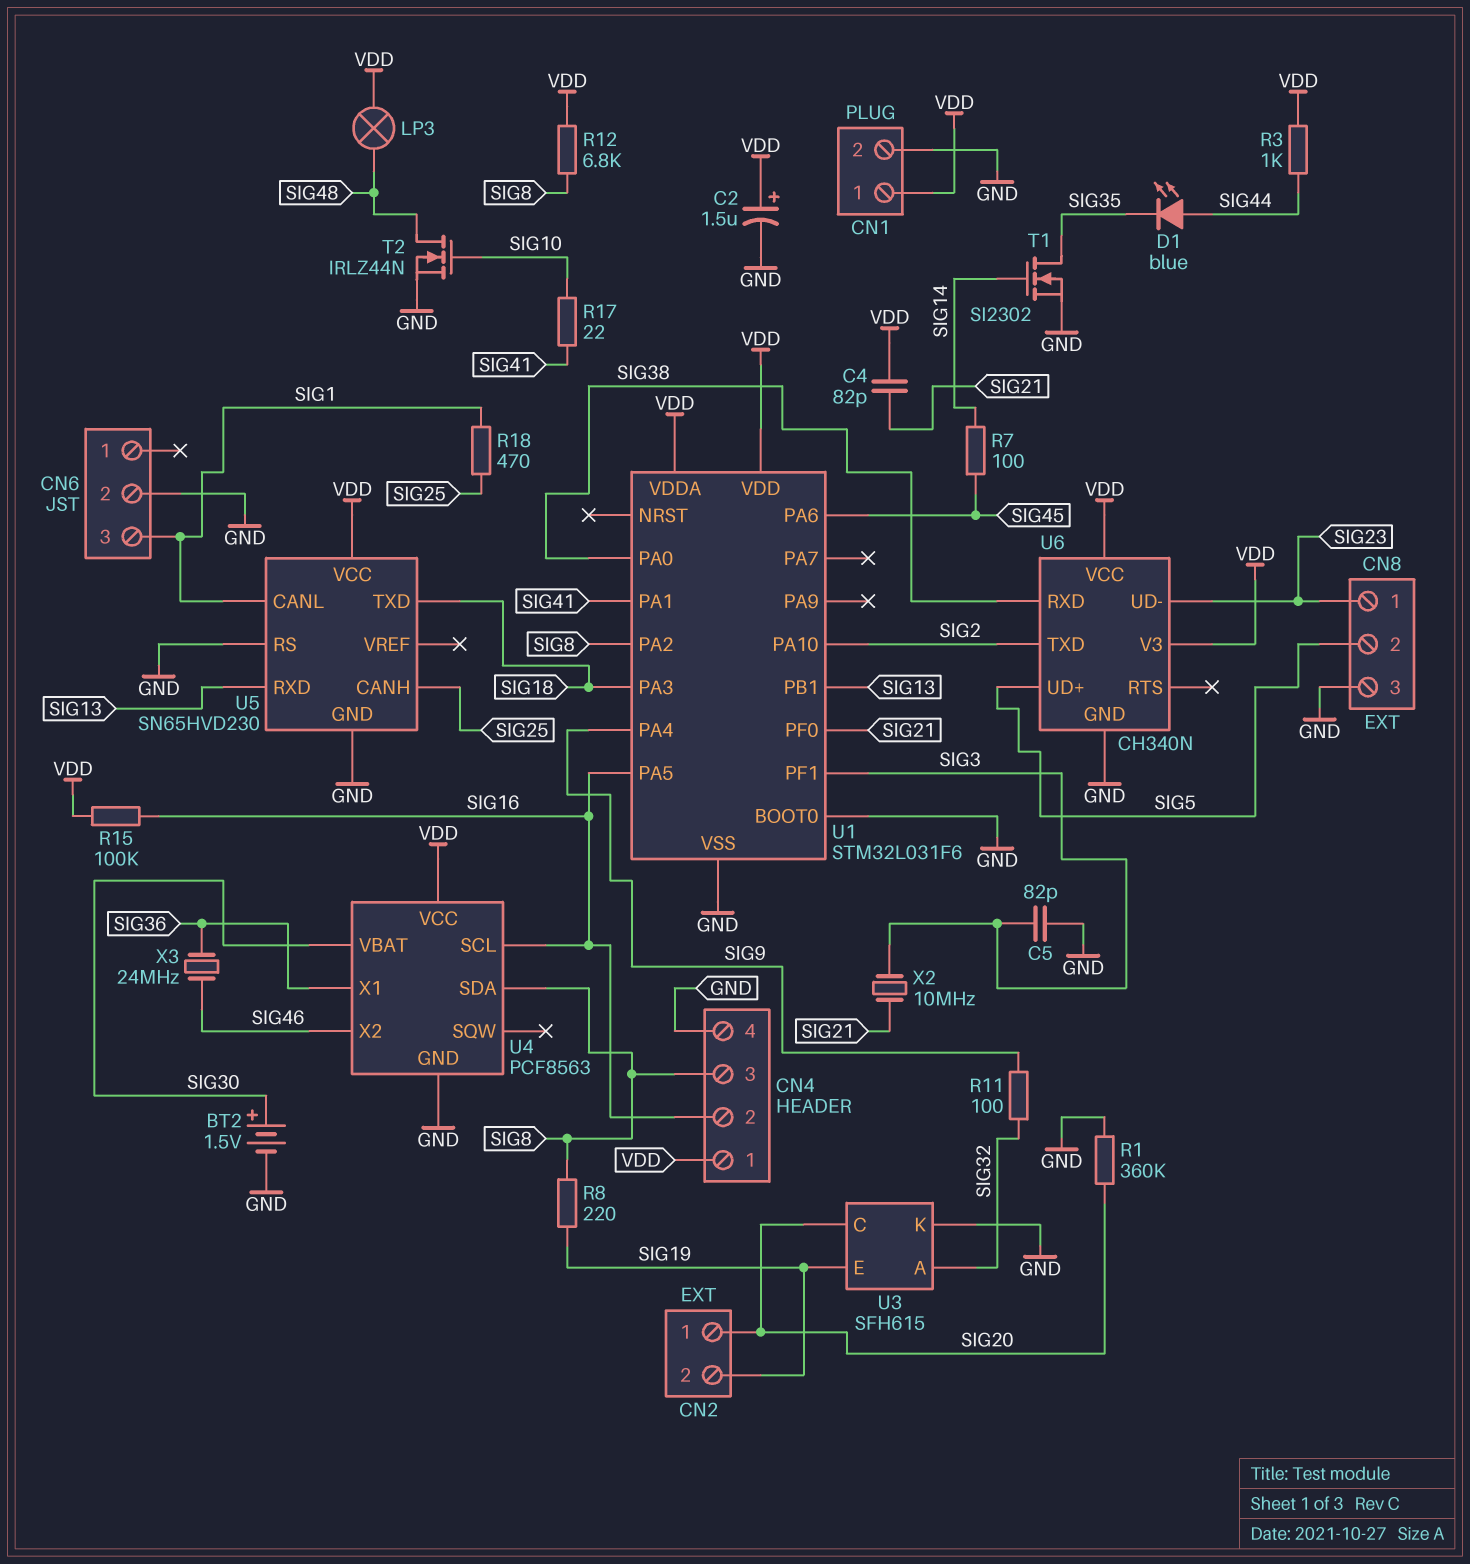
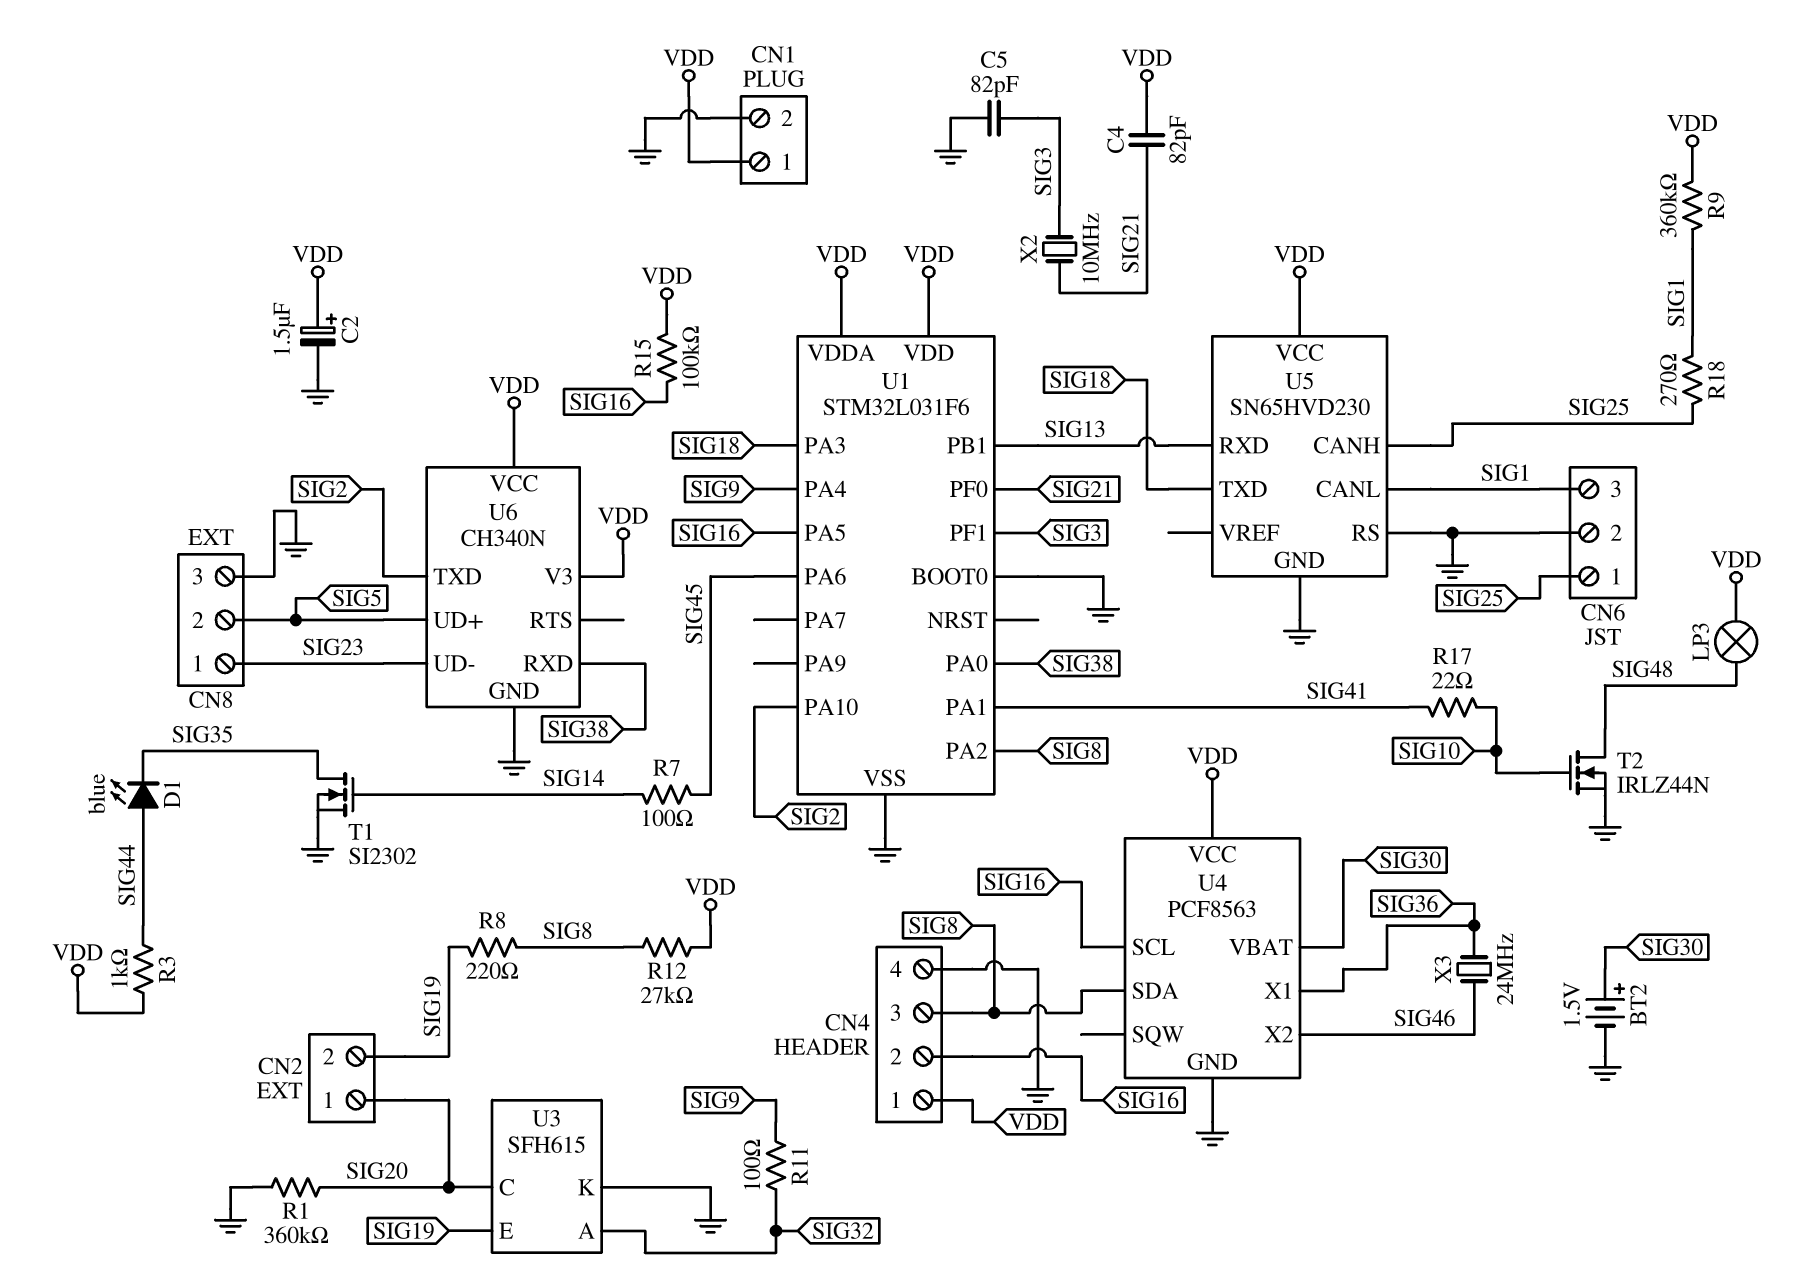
CN6 pin 1: none -> SIG25
R9: none -> 360k (SIG1, VDD)
R12: 6.8k (SIG8, VDD) -> 27k (SIG8, VDD)
R18: 470 (SIG1, SIG25) -> 270 (SIG1, SIG25)

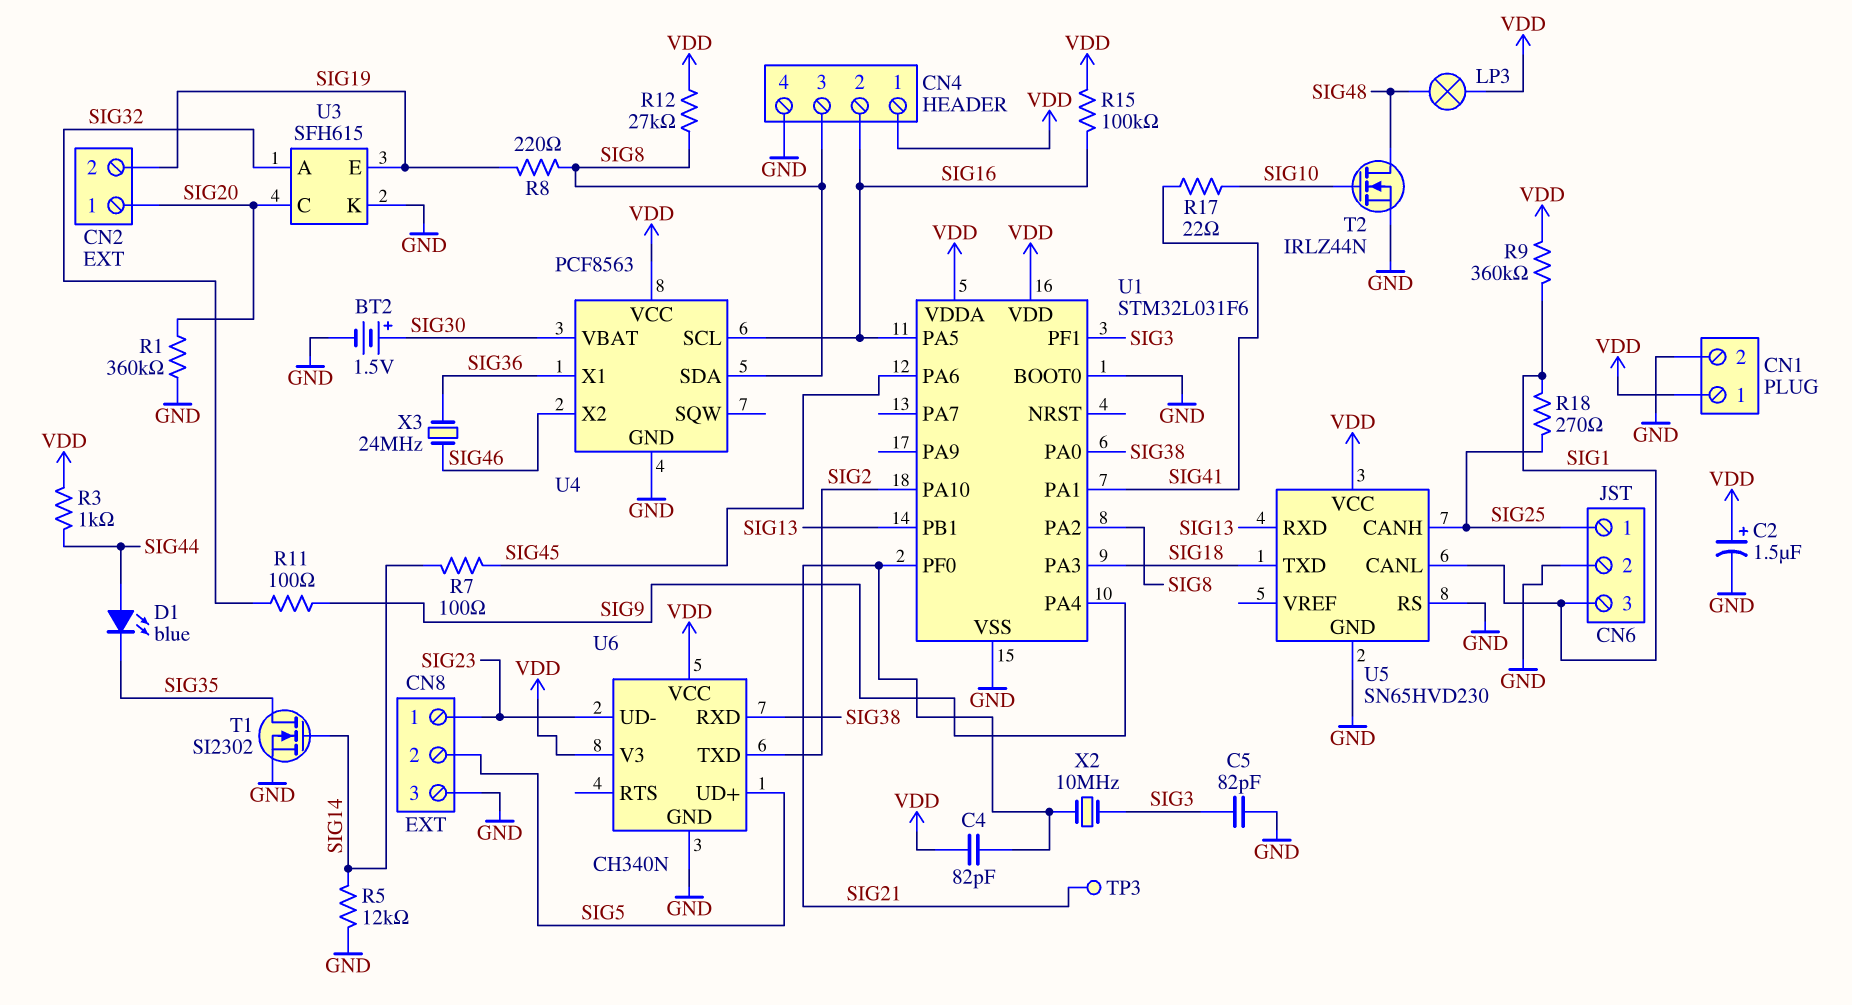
R5: none -> 12k (GND, SIG14)
TP3: none -> test point (SIG21)

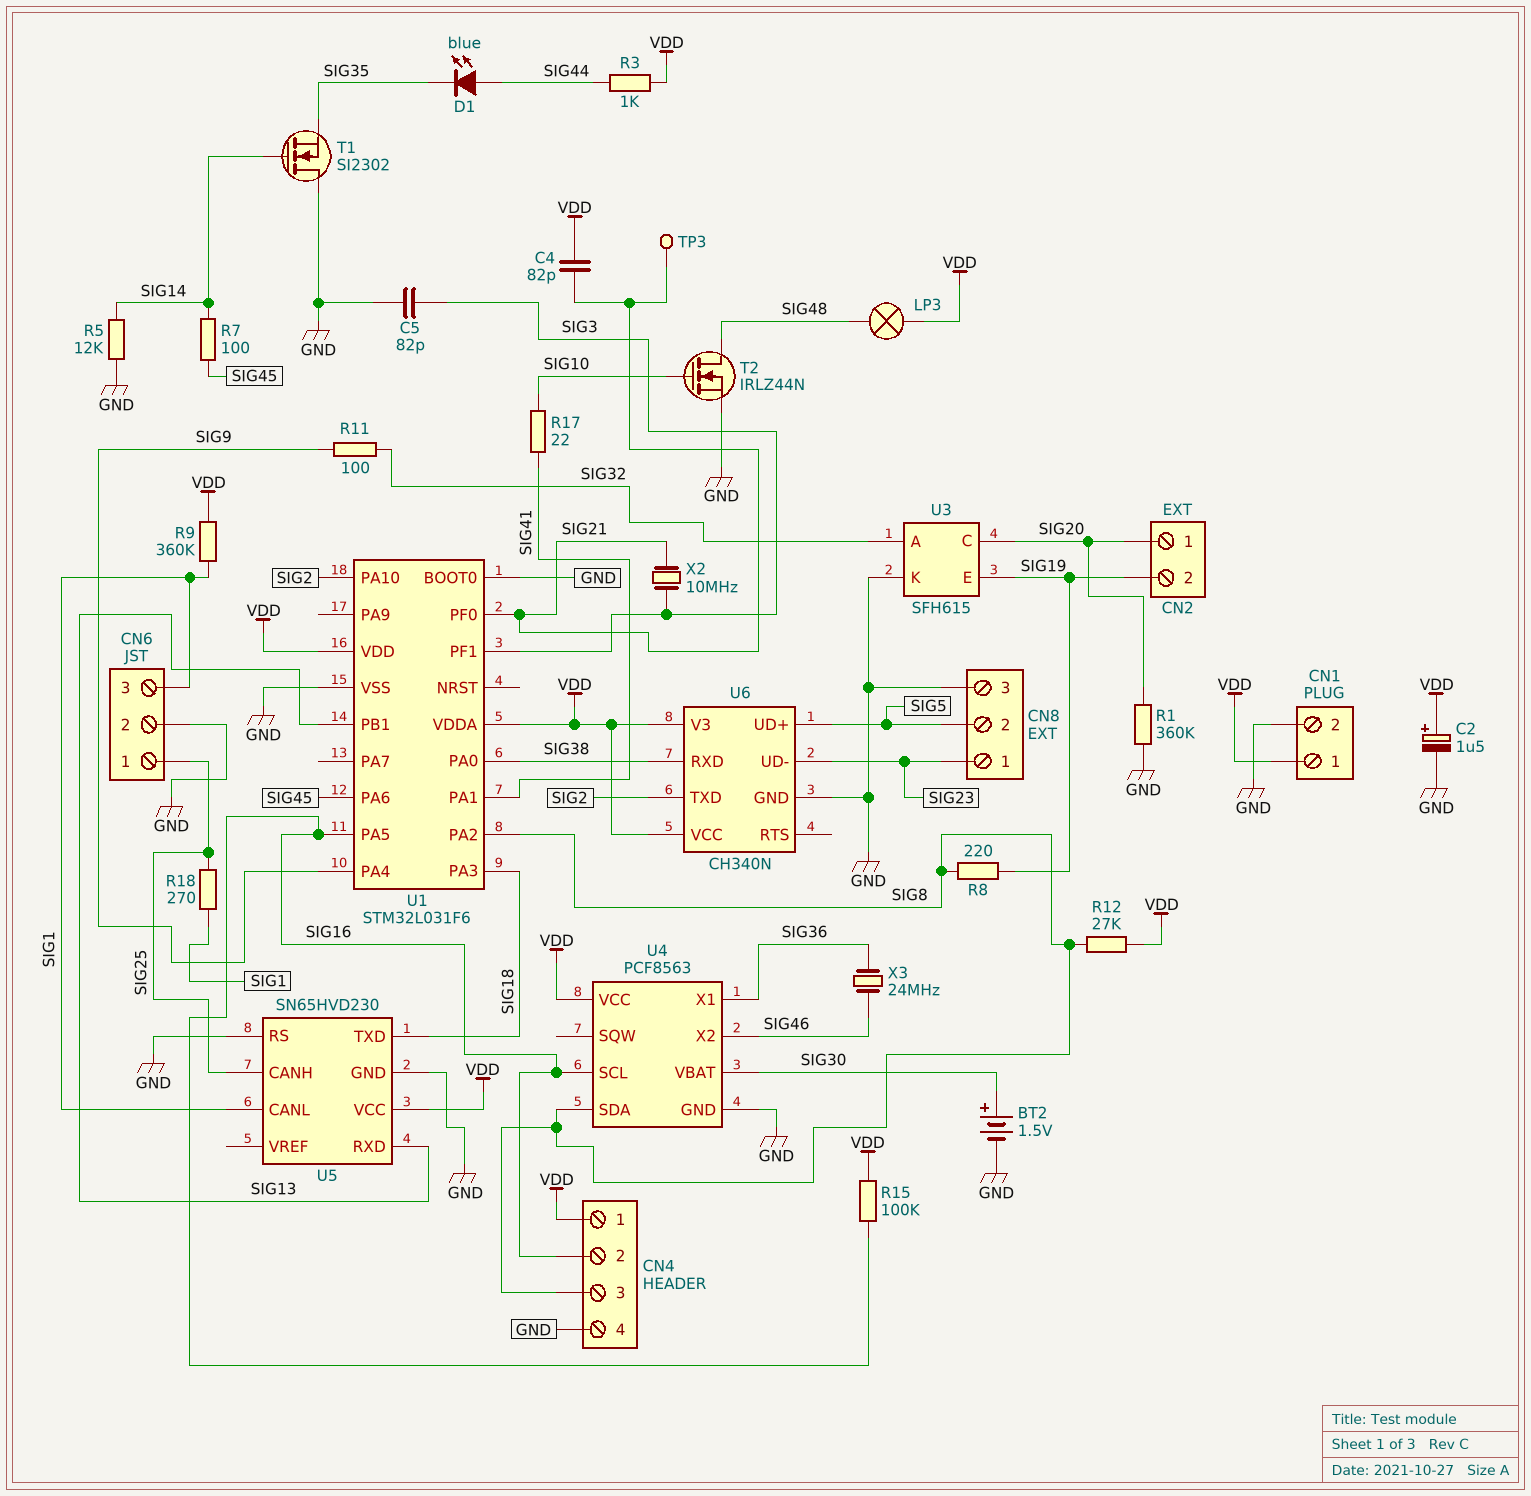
T1: NMOS SI2302 (G SIG14, D SIG35, S GND) -> NMOS SI2302 (G SIG14, D GND, S SIG35)

